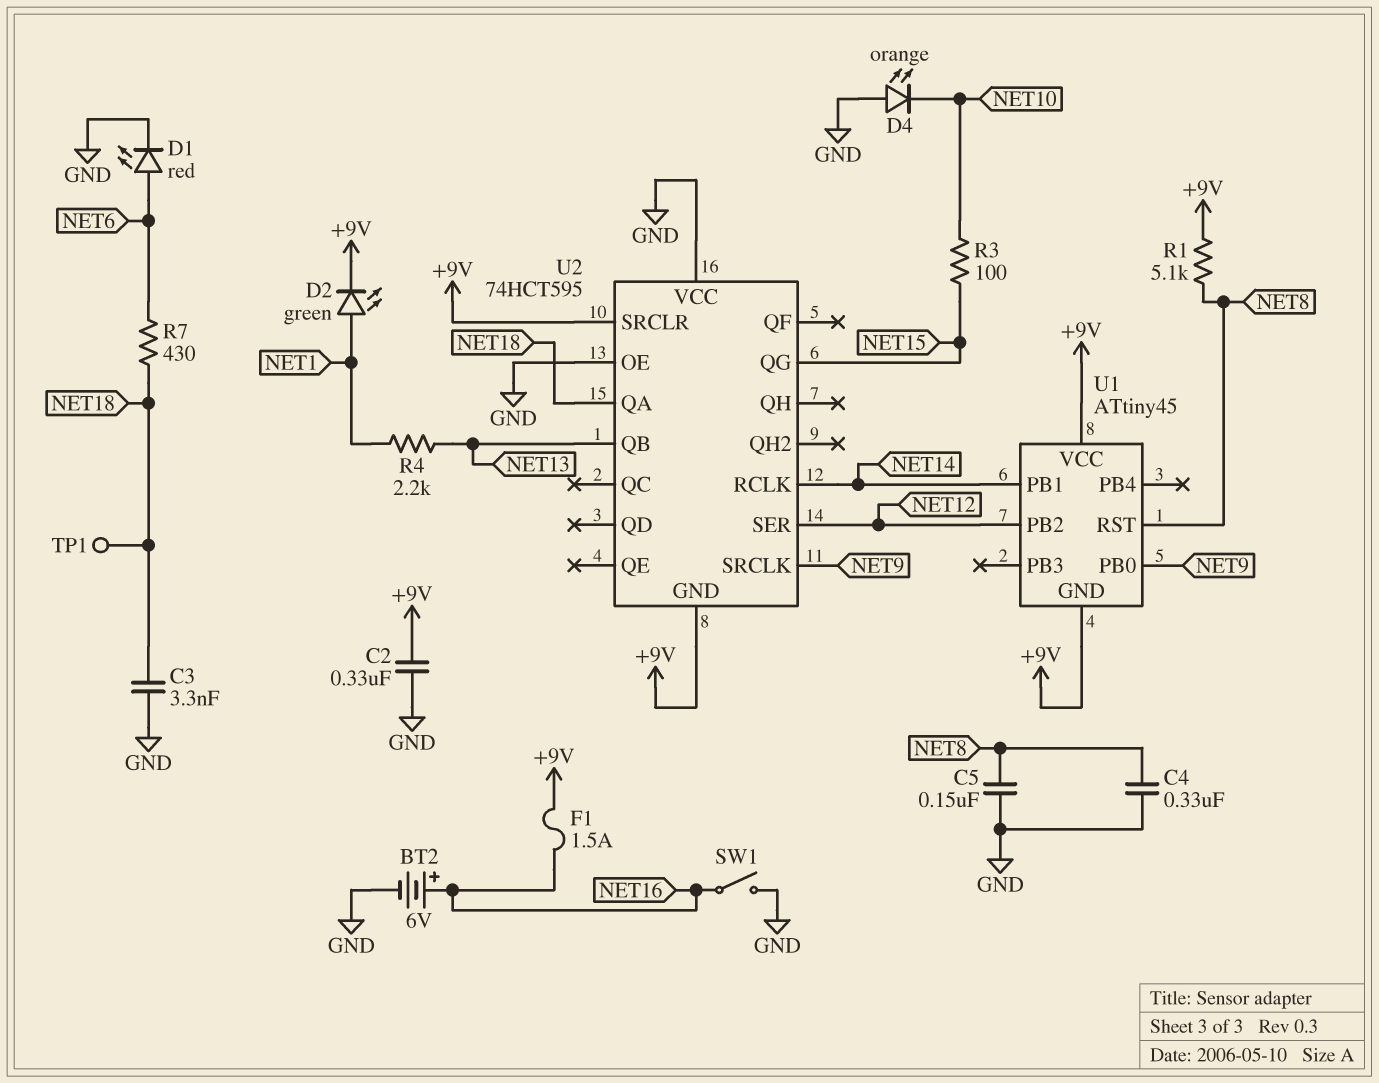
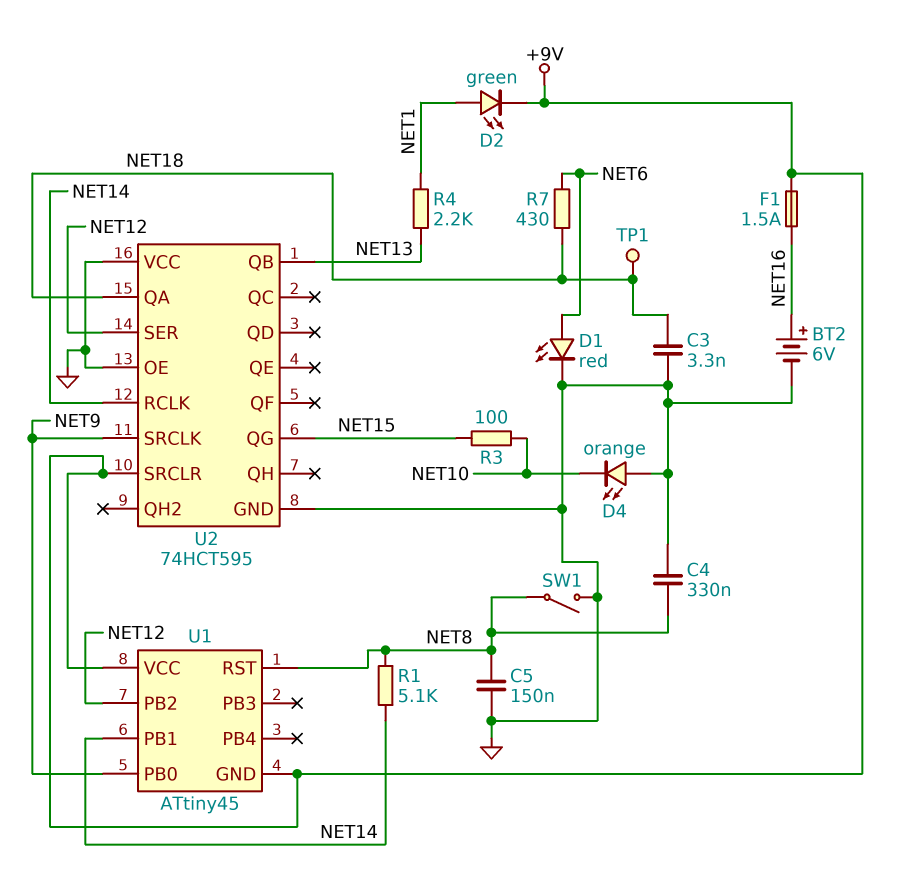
C2: 330nF (+9V, GND) -> none
R1: 5.1k (+9V, NET8) -> 5.1k (NET8, NET14)
SW1: switch (GND, NET16) -> switch (GND, NET8)
U2 pin GND: +9V -> GND

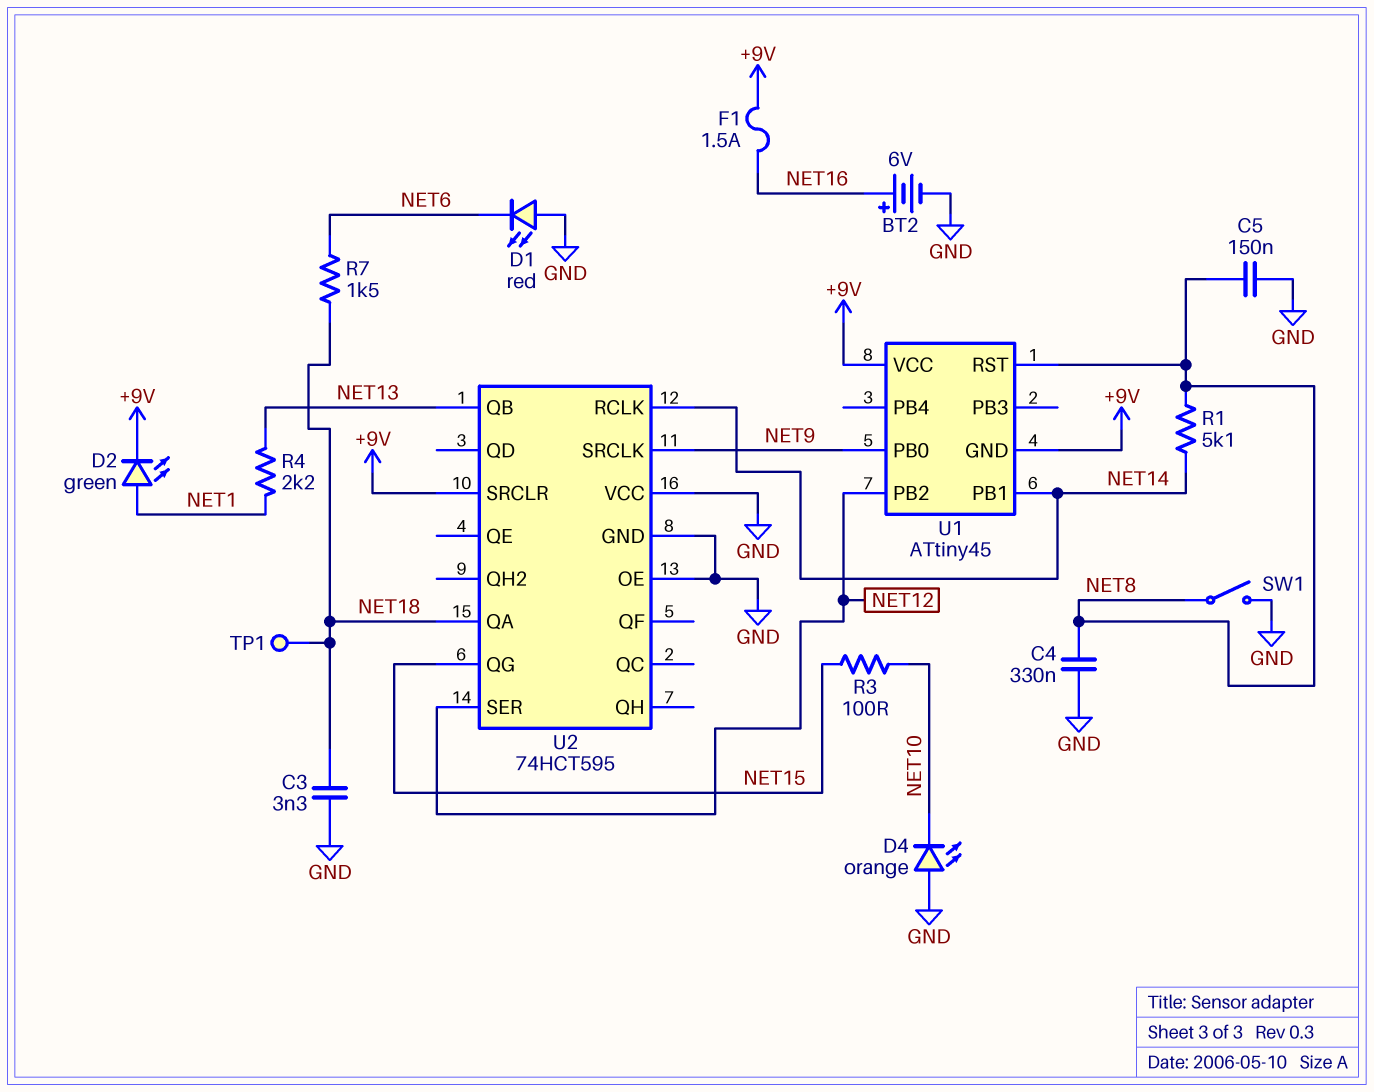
D1: LED red (A NET6, K GND) -> LED red (A GND, K NET6)
R7: 430 (NET6, NET18) -> 1.5k (NET6, NET18)

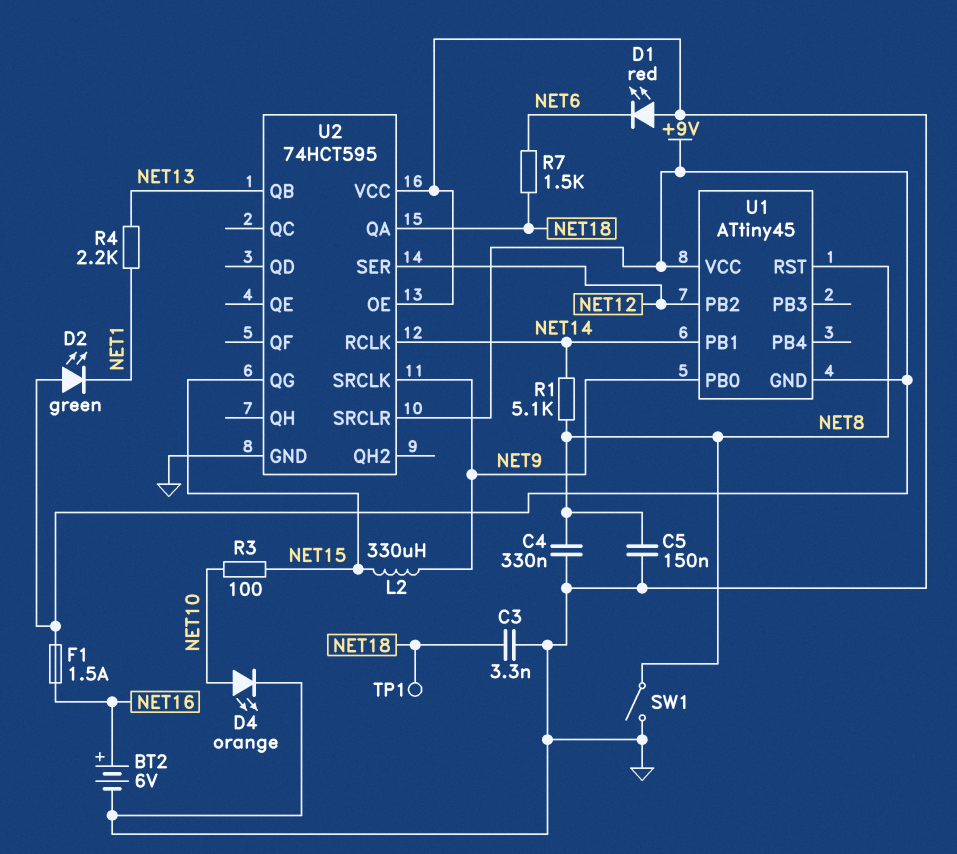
D2: LED green (A NET1, K +9V) -> LED green (A +9V, K NET1)
D4: LED orange (A GND, K NET10) -> LED orange (A NET10, K GND)
L2: none -> 330uH (NET9, NET15)

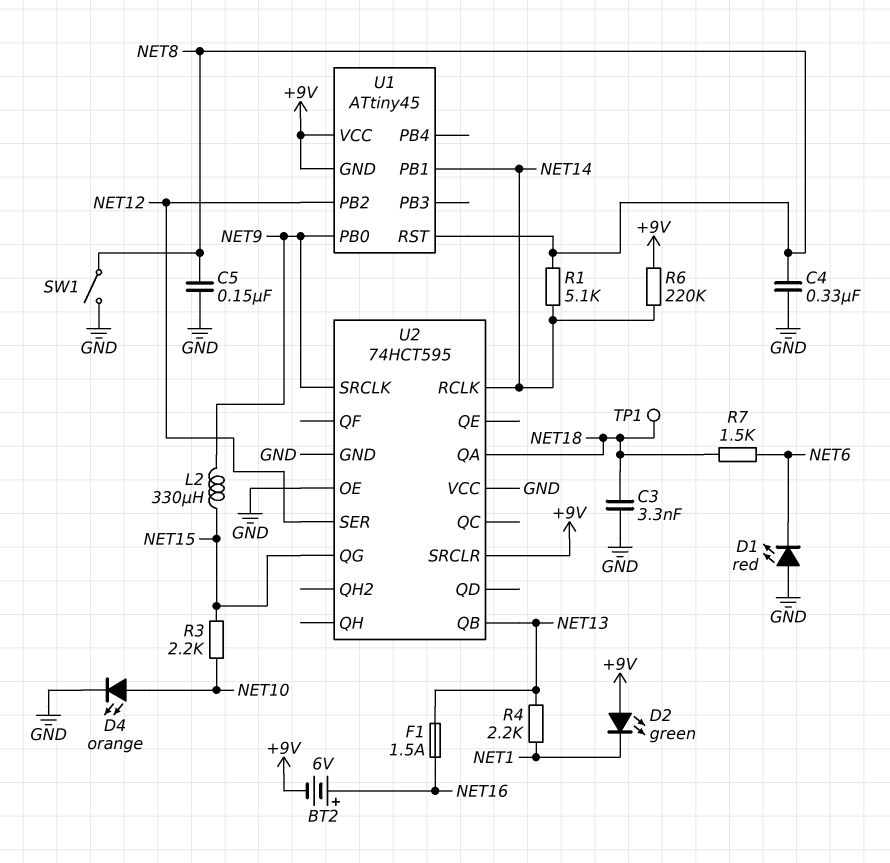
BT2: 6V (plus NET16, minus GND) -> 6V (plus NET16, minus +9V)
F1: 1.5A (+9V, NET16) -> 1.5A (NET13, NET16)
R3: 100 (NET10, NET15) -> 2.2k (NET10, NET15)
R6: none -> 220k (+9V, NET14)

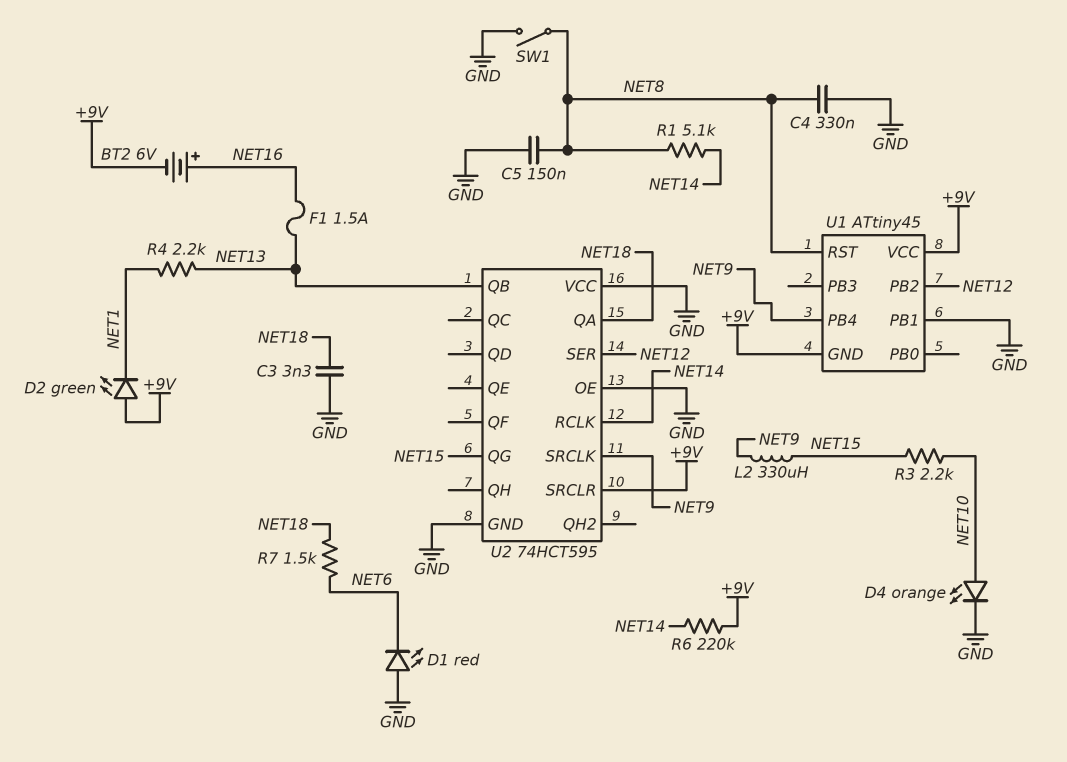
TP1: test point (NET18) -> none
U1 pin PB0: NET9 -> none
U1 pin PB1: NET14 -> GND
U1 pin PB4: none -> NET9

